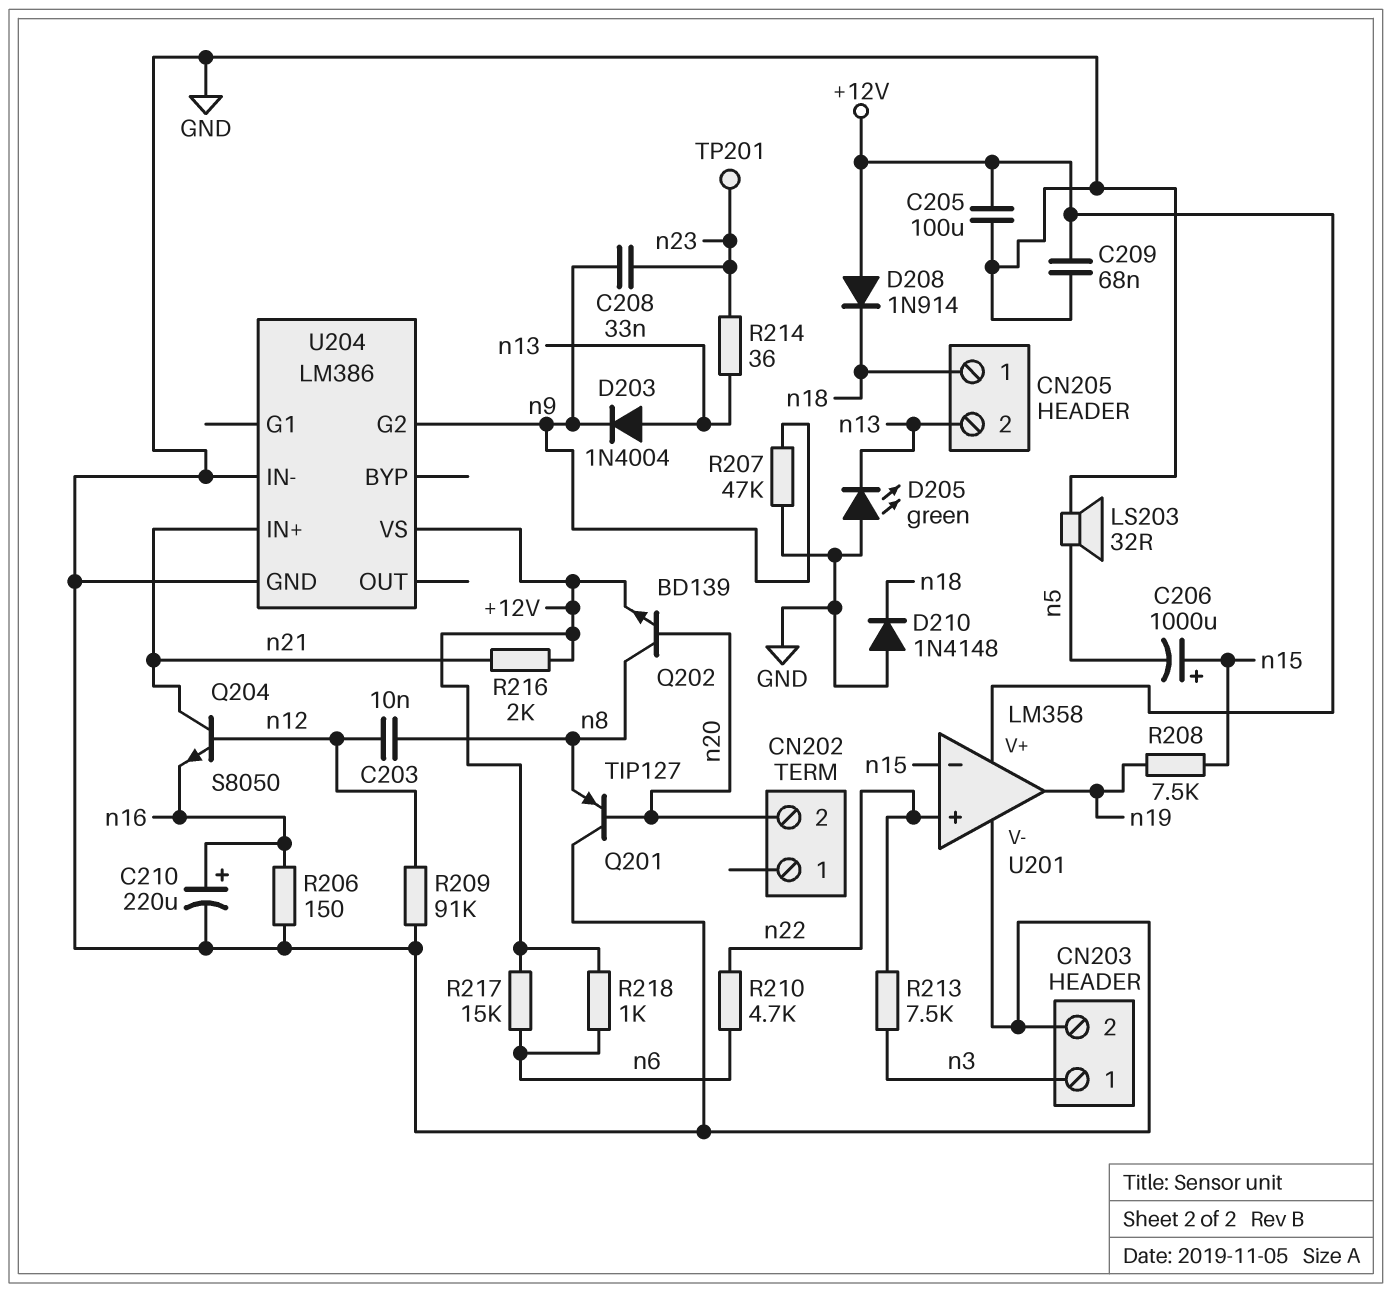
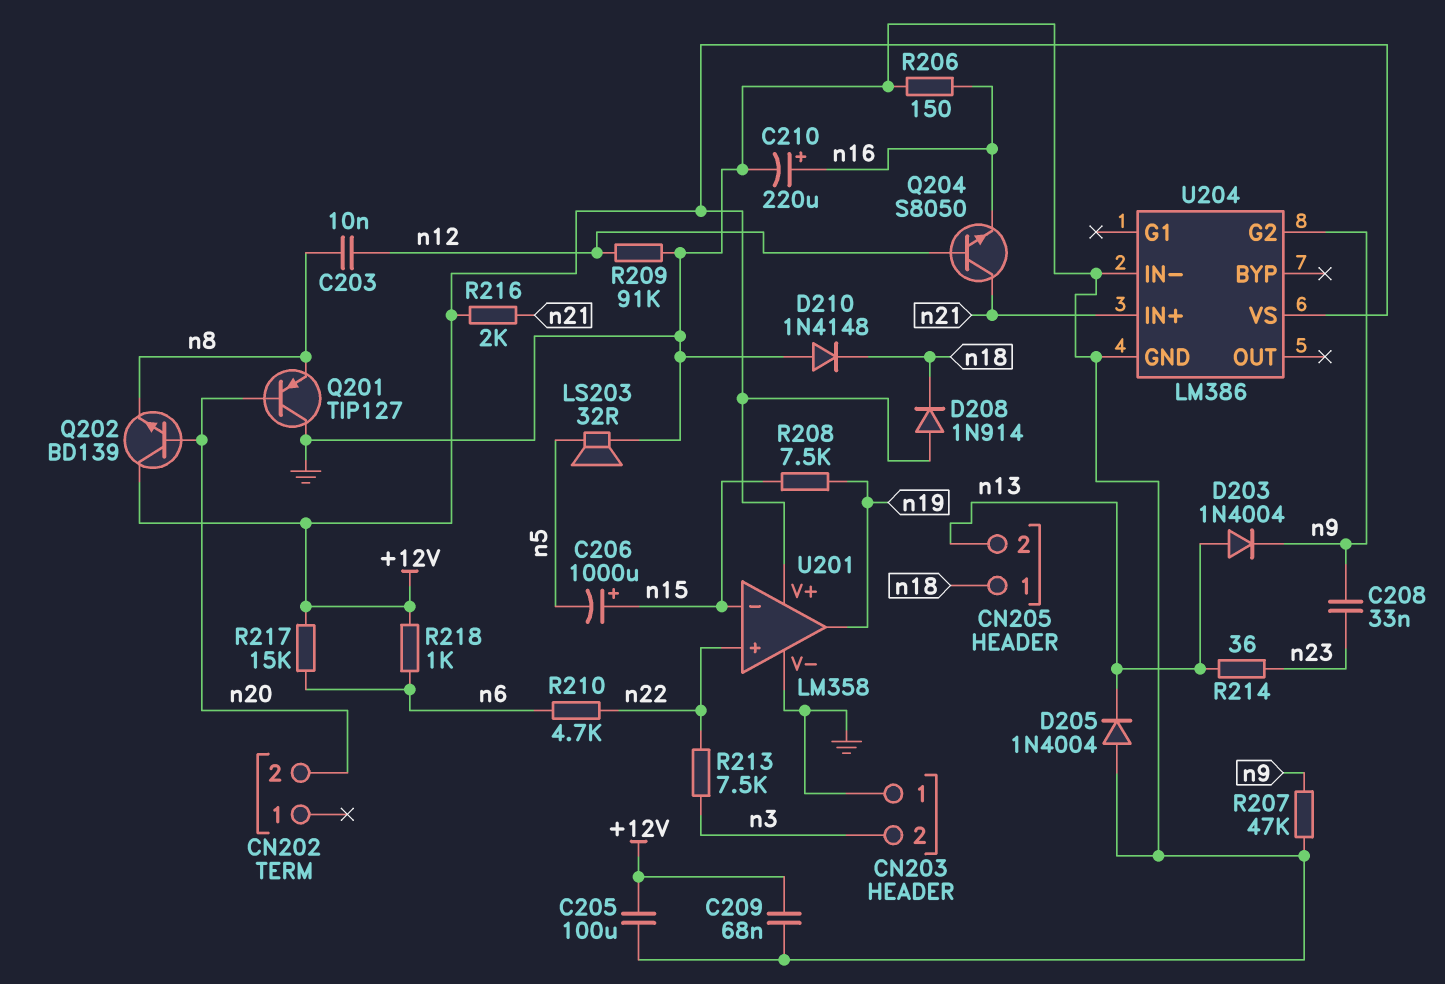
CN203 pin 1: n3 -> GND
CN203 pin 2: GND -> n3
D205: LED green (A GND, K n13) -> diode 1N4004 (A GND, K n13)
Q202: NPN BD139 (B n20, C n8, E +12V) -> NPN BD139 (B n20, C +12V, E n8)
TP201: test point (n23) -> none

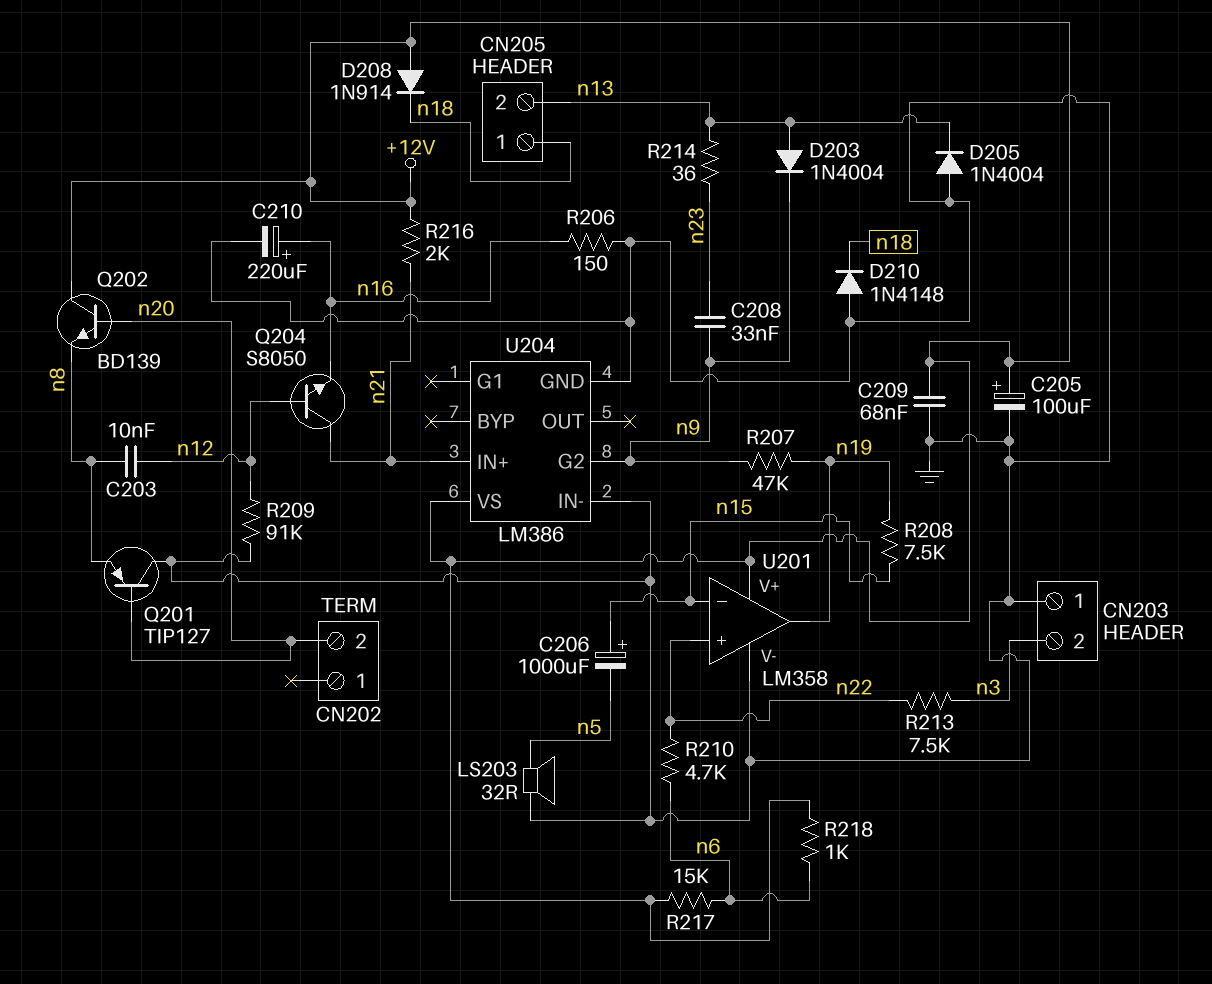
C205: 100uF (+12V, GND) -> 100uF (plus +12V, minus GND)
R207: 47k (GND, n9) -> 47k (n9, n19)

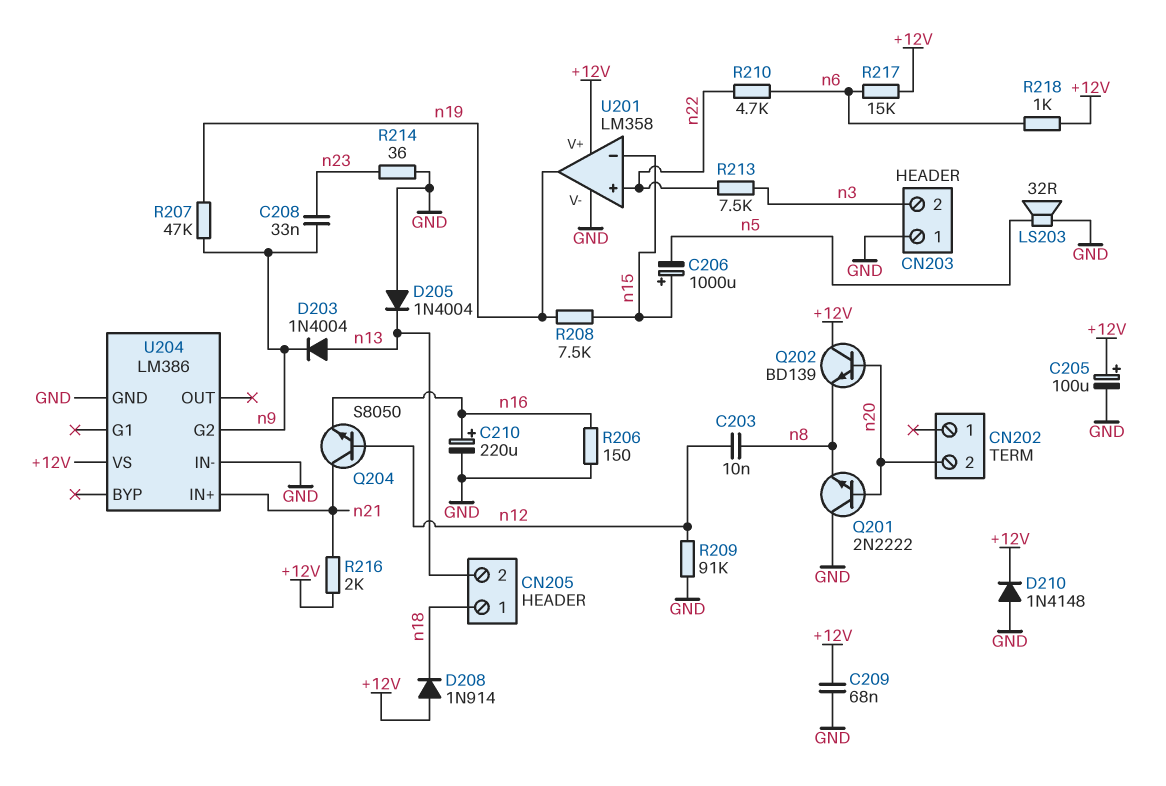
D210: diode 1N4148 (A GND, K n18) -> diode 1N4148 (A GND, K +12V)
Q201: PNP TIP127 (B n20, C GND, E n8) -> NPN 2N2222 (B n20, C GND, E n8)
R214: 36 (n13, n23) -> 36 (GND, n23)

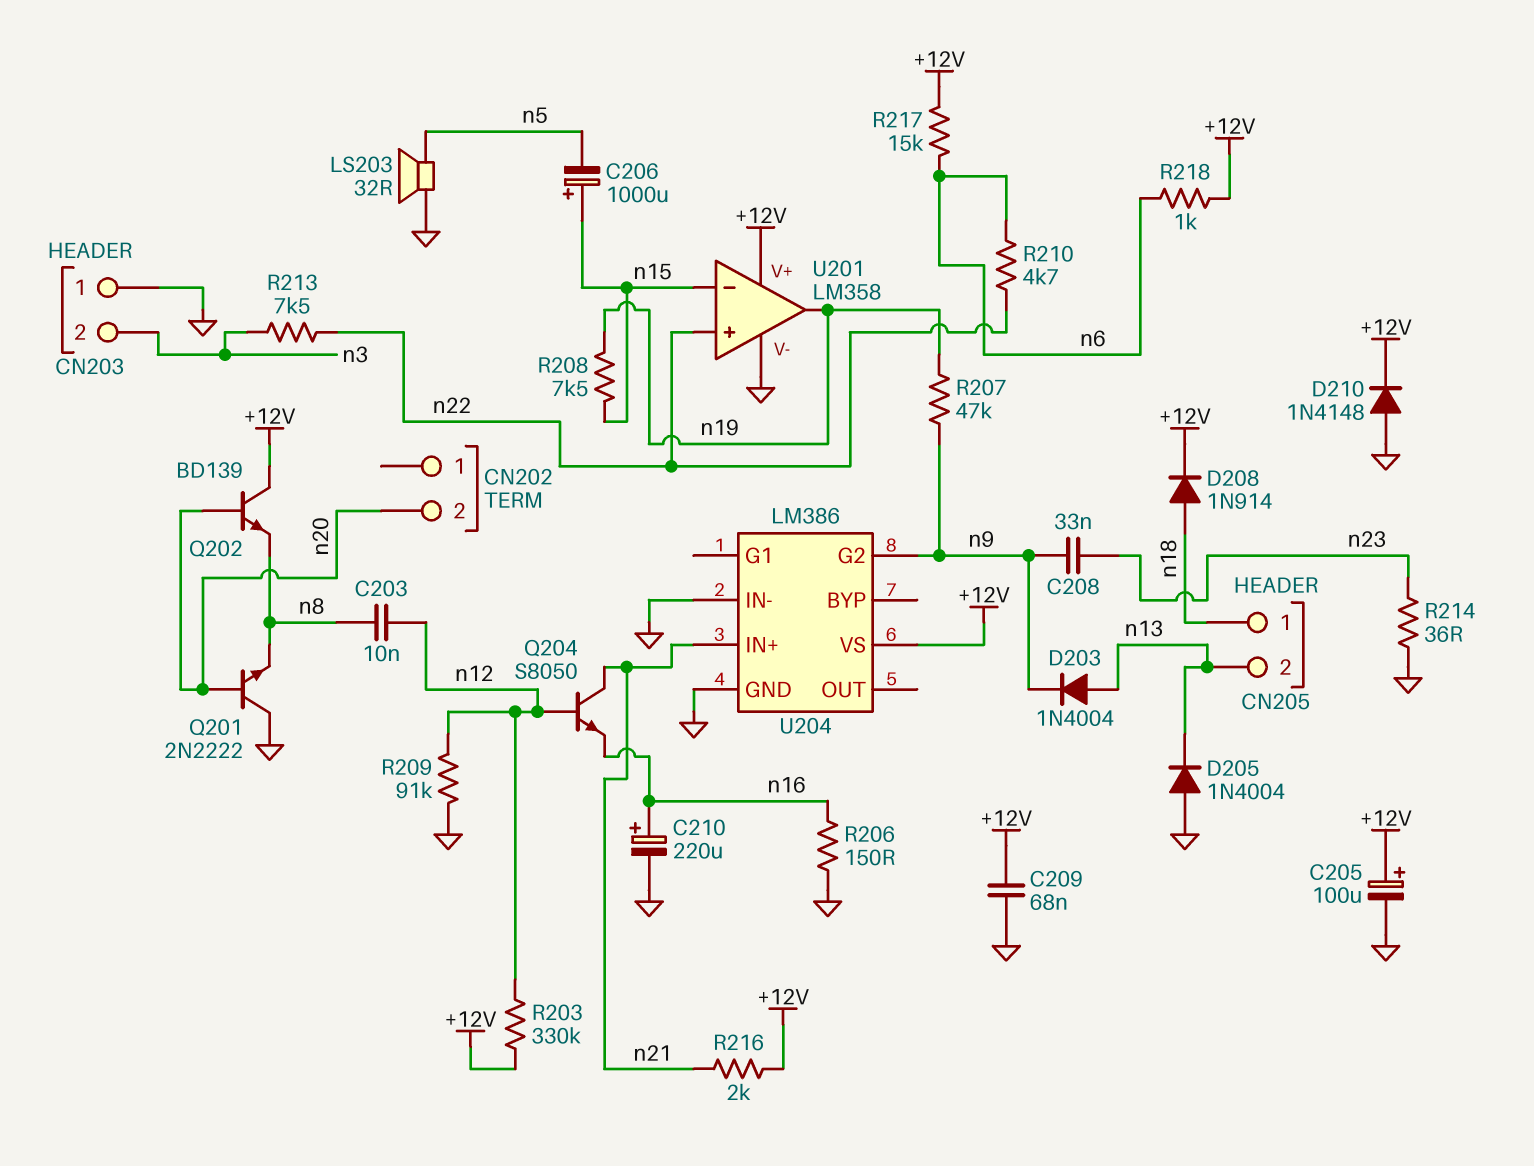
D208: diode 1N914 (A +12V, K n18) -> diode 1N914 (A n18, K +12V)
R203: none -> 330k (+12V, n12)

